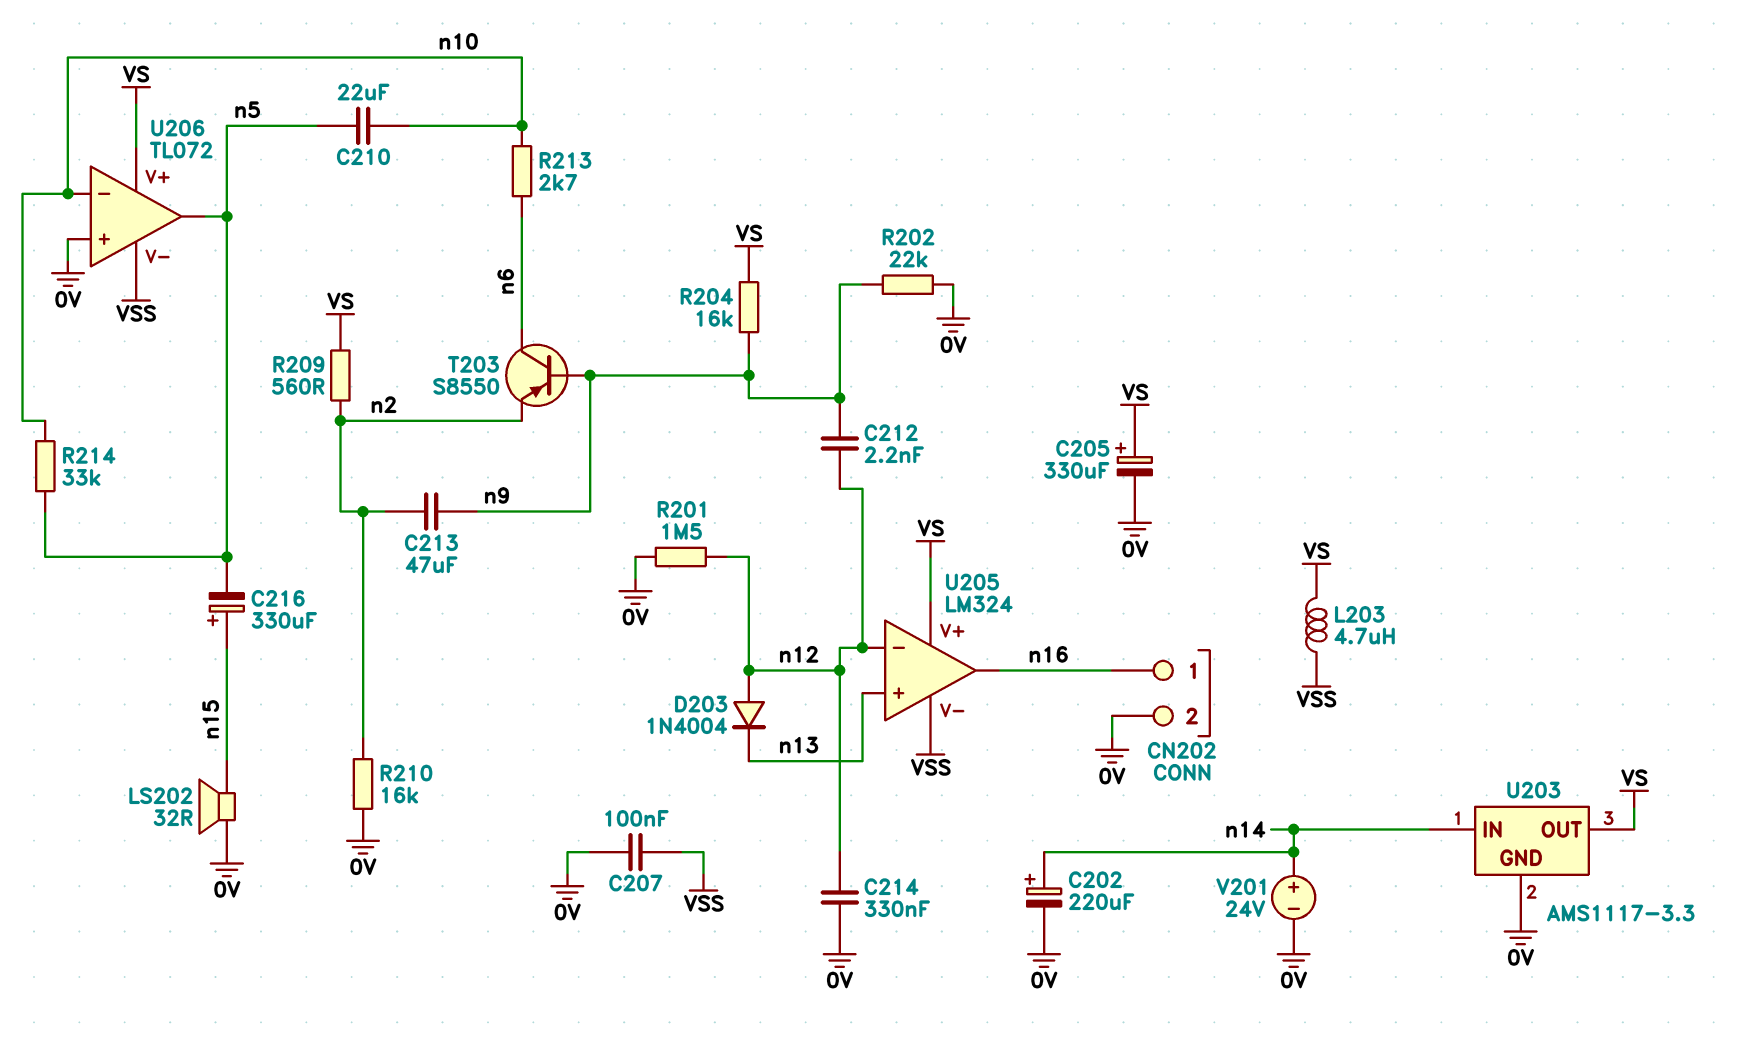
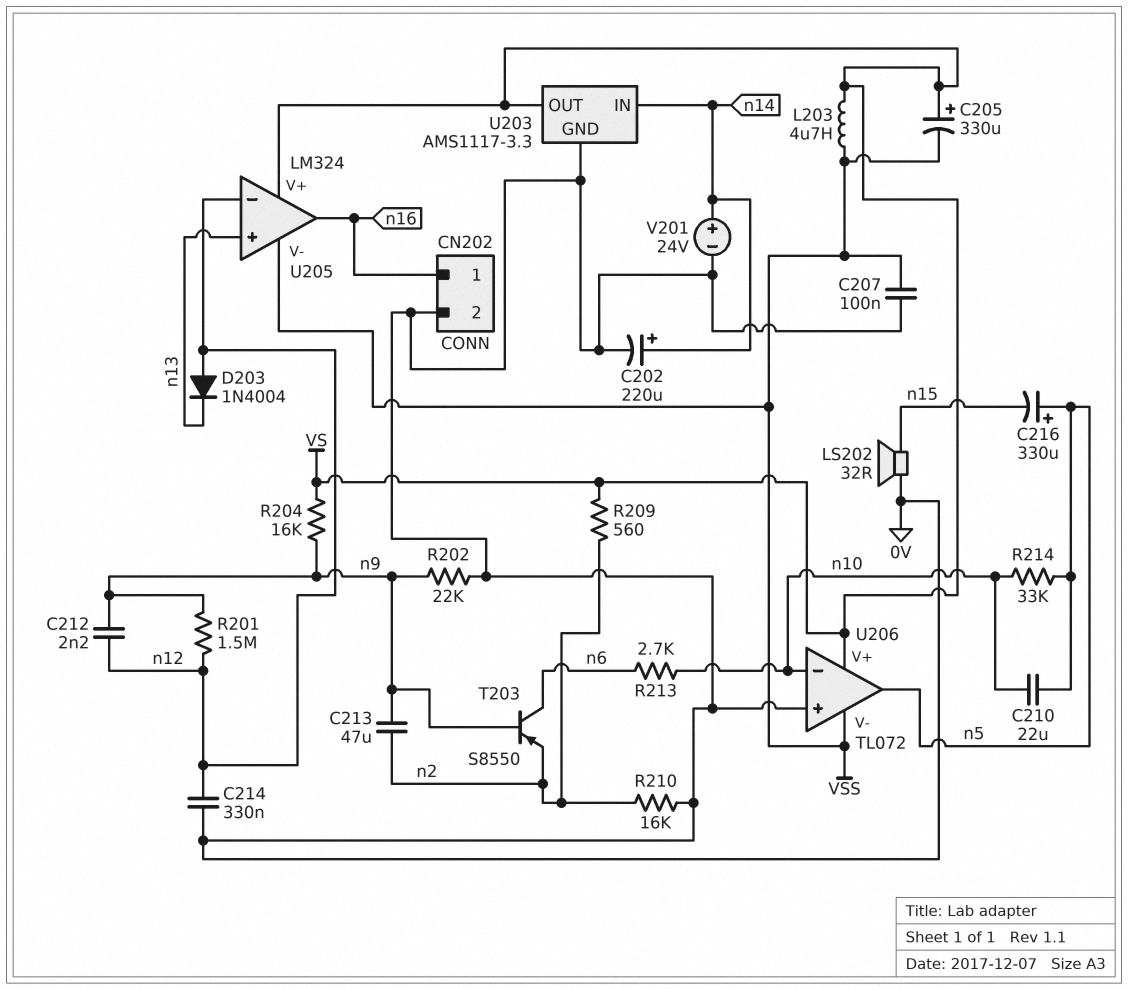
C205: 330uF (plus VS, minus 0V) -> 330uF (plus VS, minus VSS)
C216: 330uF (plus n15, minus n5) -> 330uF (plus n5, minus n15)
R201: 1.5M (0V, n12) -> 1.5M (n9, n12)

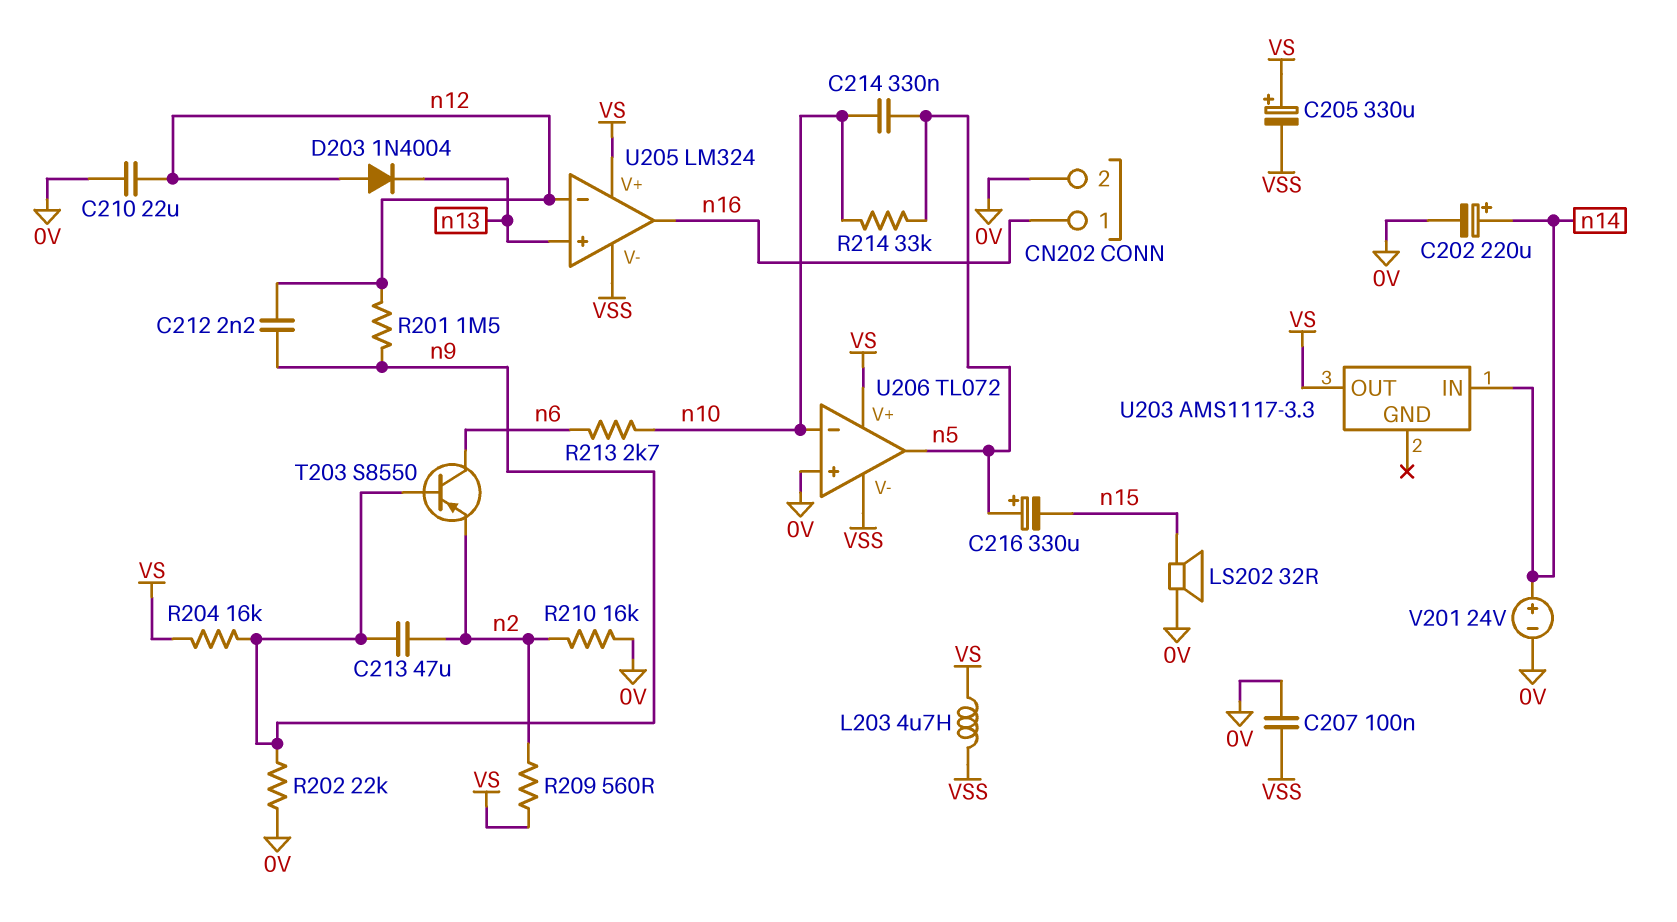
C210: 22uF (n5, n10) -> 22uF (0V, n12)
C214: 330nF (0V, n12) -> 330nF (n5, n10)
U203 pin GND: 0V -> none

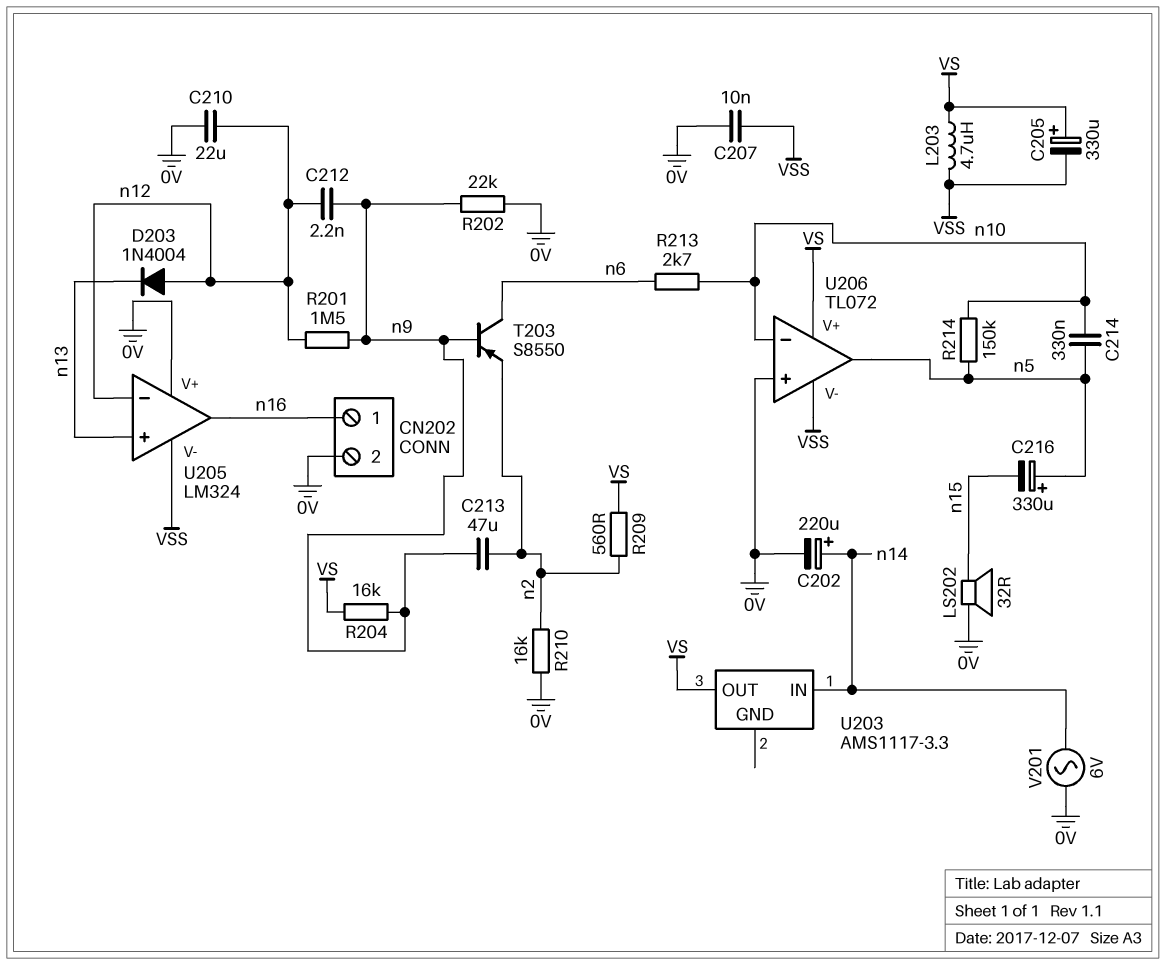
C207: 100nF (0V, VSS) -> 10nF (0V, VSS)
R214: 33k (n5, n10) -> 150k (n5, n10)
U205 pin V+: VS -> 0V
V201: 24V (plus n14, minus 0V) -> AC 6V (0V, n14)

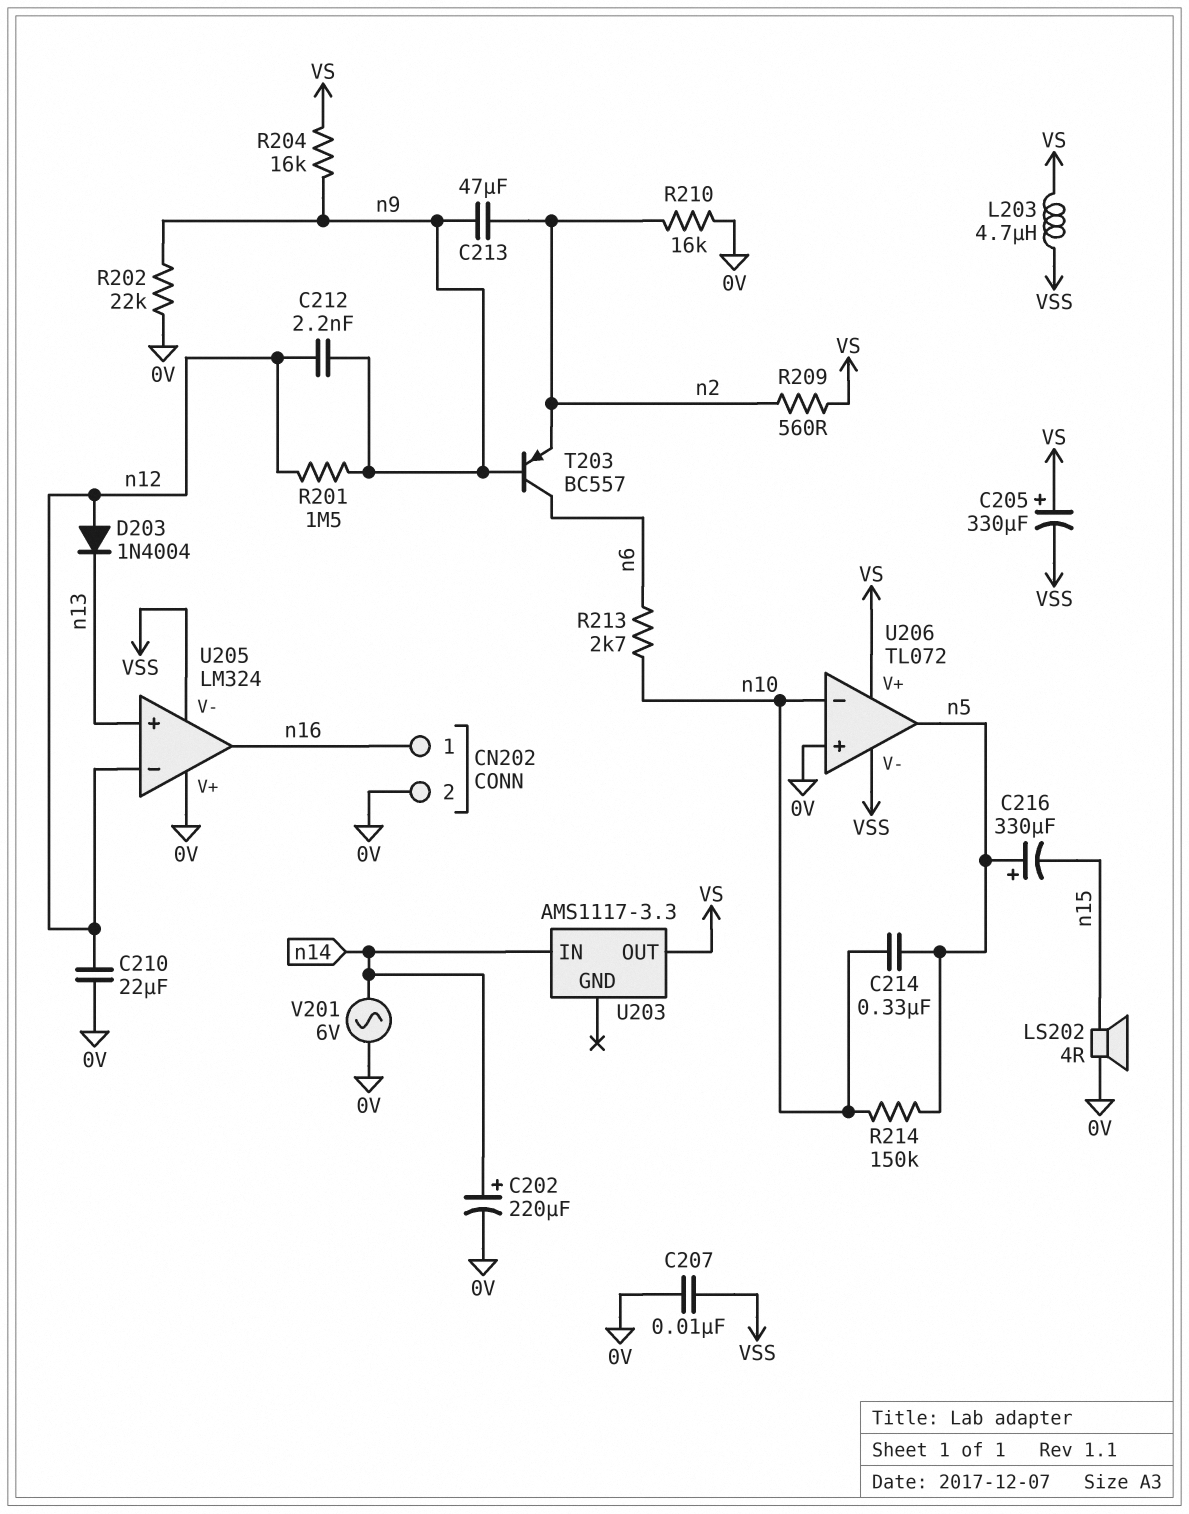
LS202: speaker 32R (0V, n15) -> speaker 4R (0V, n15)
T203: PNP S8550 (B n9, C n6, E n2) -> PNP BC557 (B n9, C n6, E n2)

